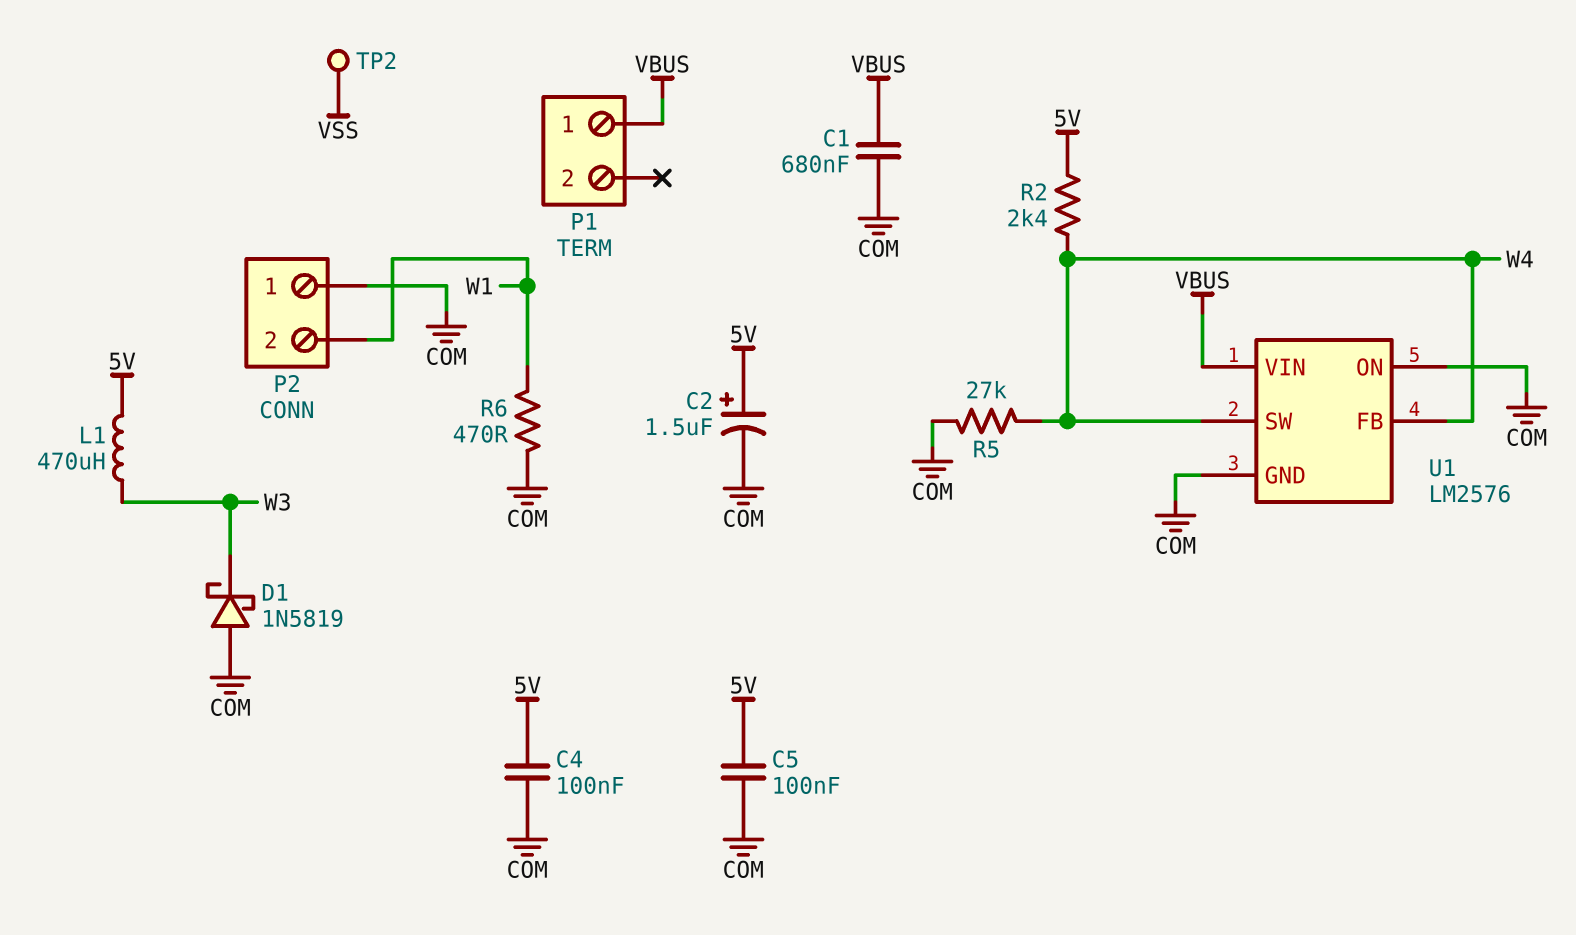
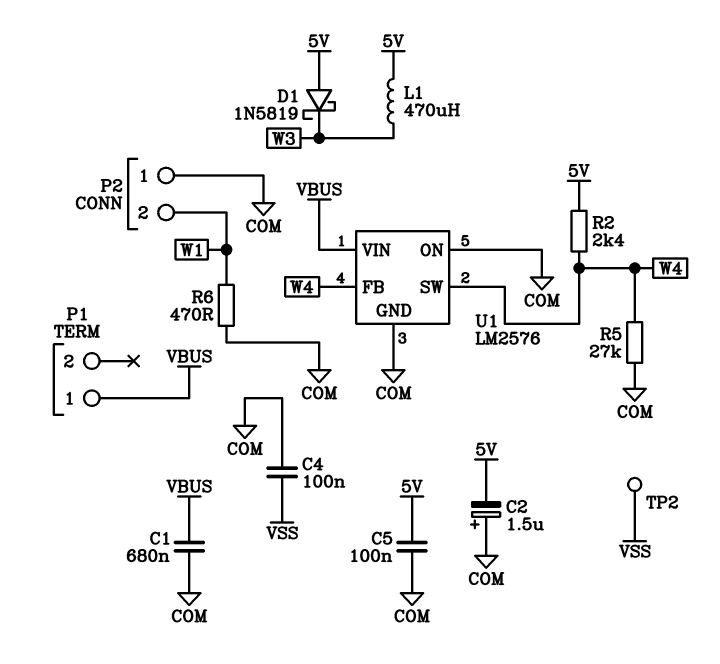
C2: 1.5uF (plus 5V, minus COM) -> 1.5uF (plus COM, minus 5V)
C4: 100nF (5V, COM) -> 100nF (COM, VSS)
D1: schottky 1N5819 (A COM, K W3) -> schottky 1N5819 (A 5V, K W3)

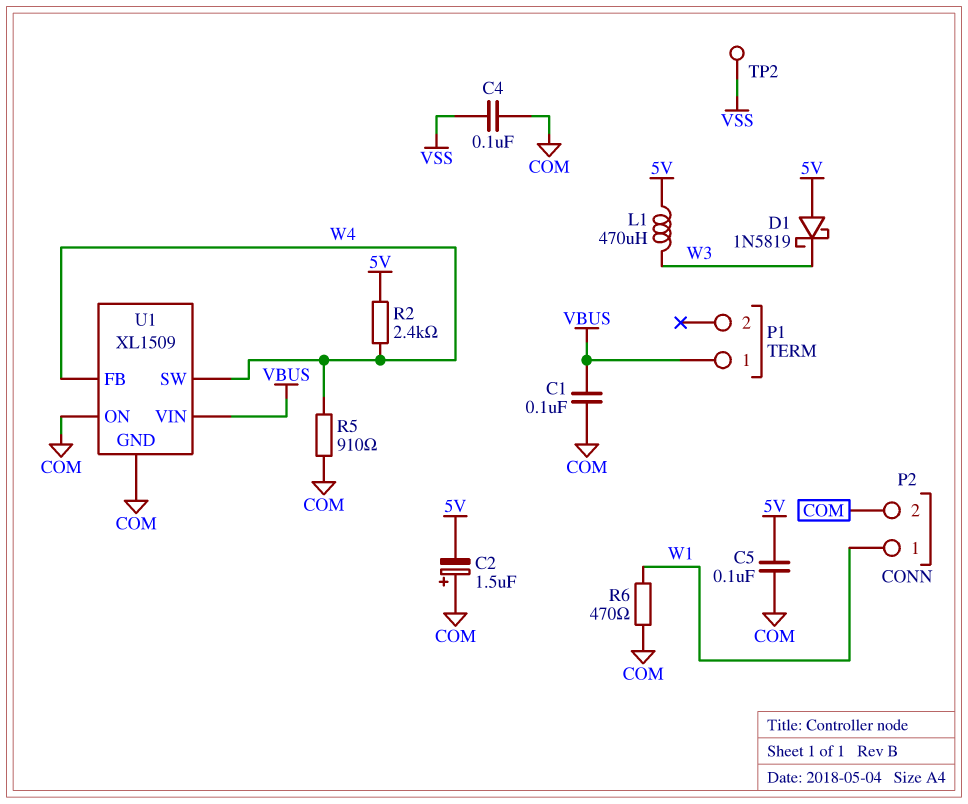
C1: 680nF (COM, VBUS) -> 100nF (COM, VBUS)
P2 pin 1: COM -> W1
P2 pin 2: W1 -> COM
R5: 27k (COM, W4) -> 910 (COM, W4)
U1: LM2576 -> XL1509

